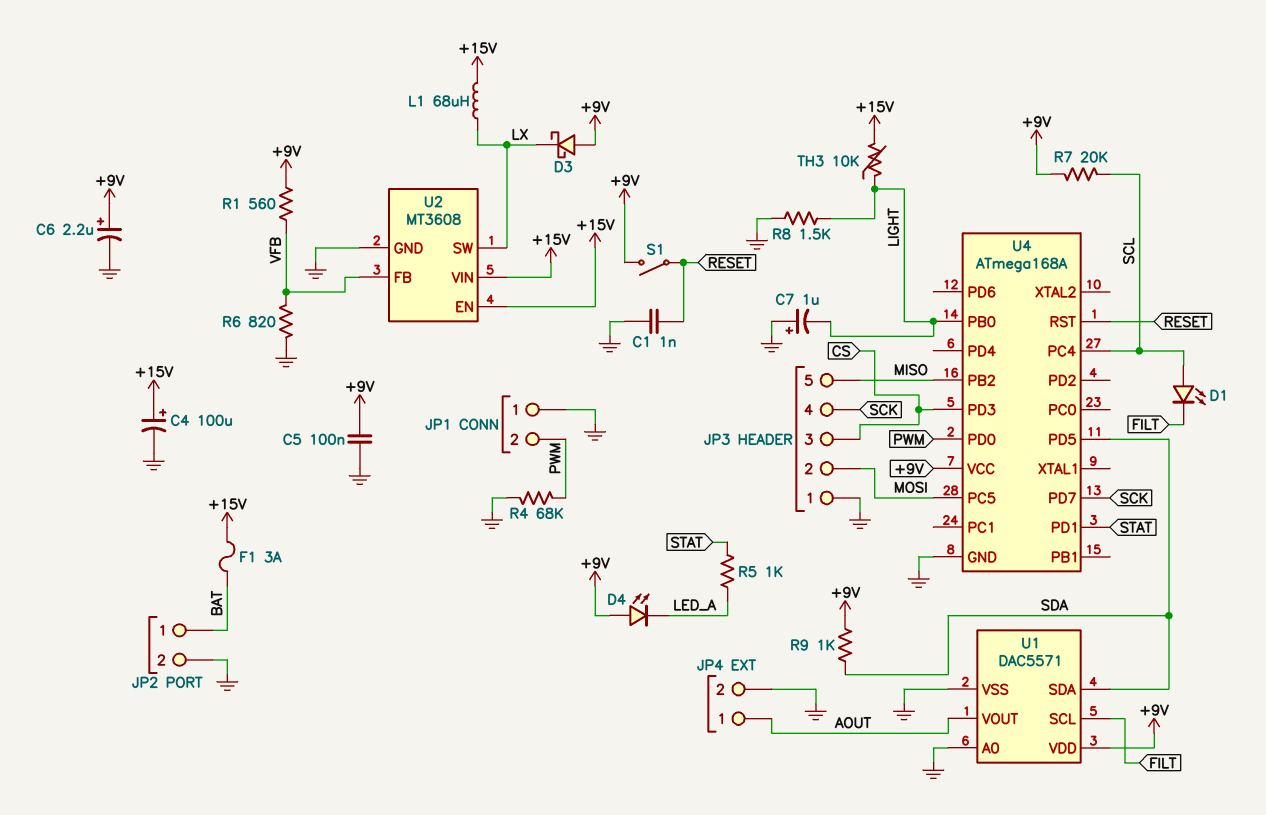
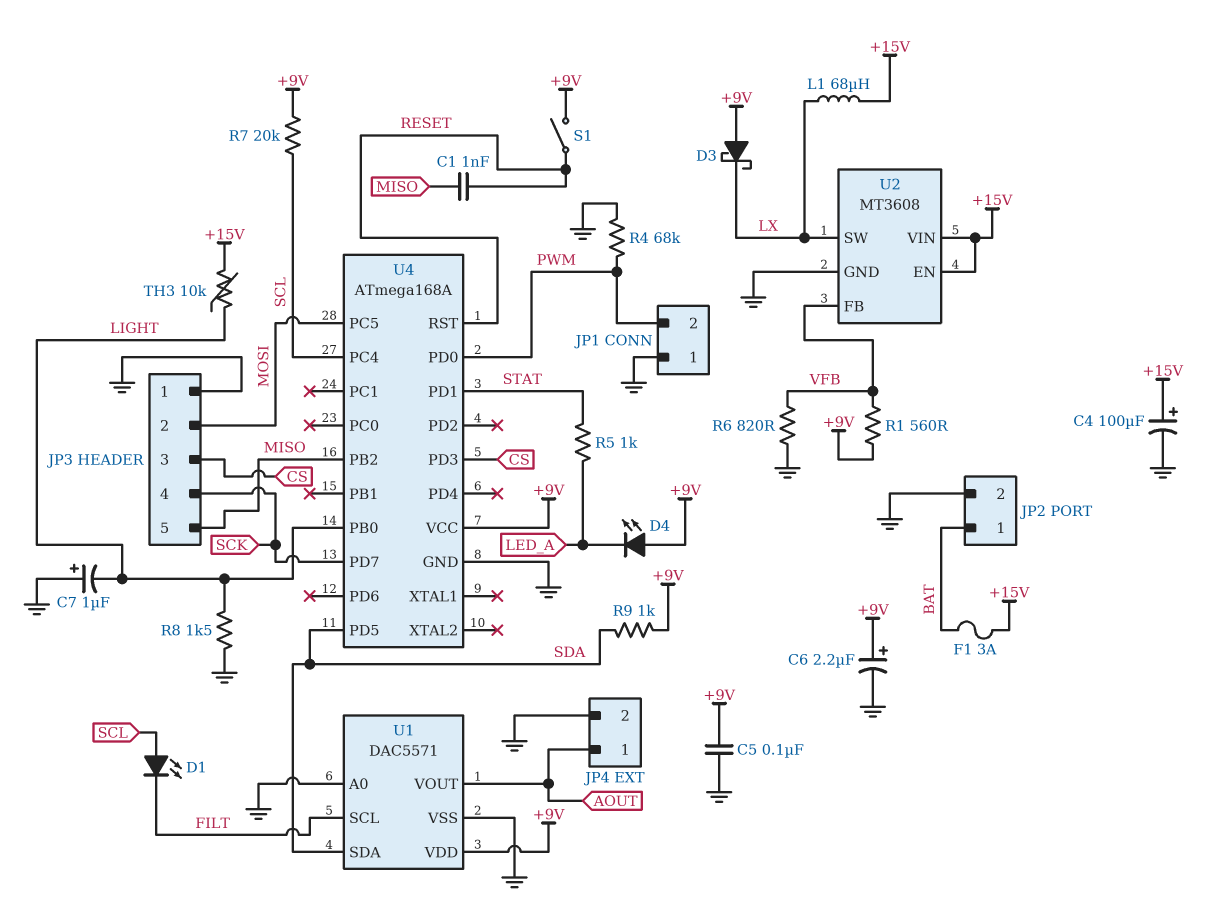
C1: 1nF (GND, RESET) -> 1nF (MISO, RESET)

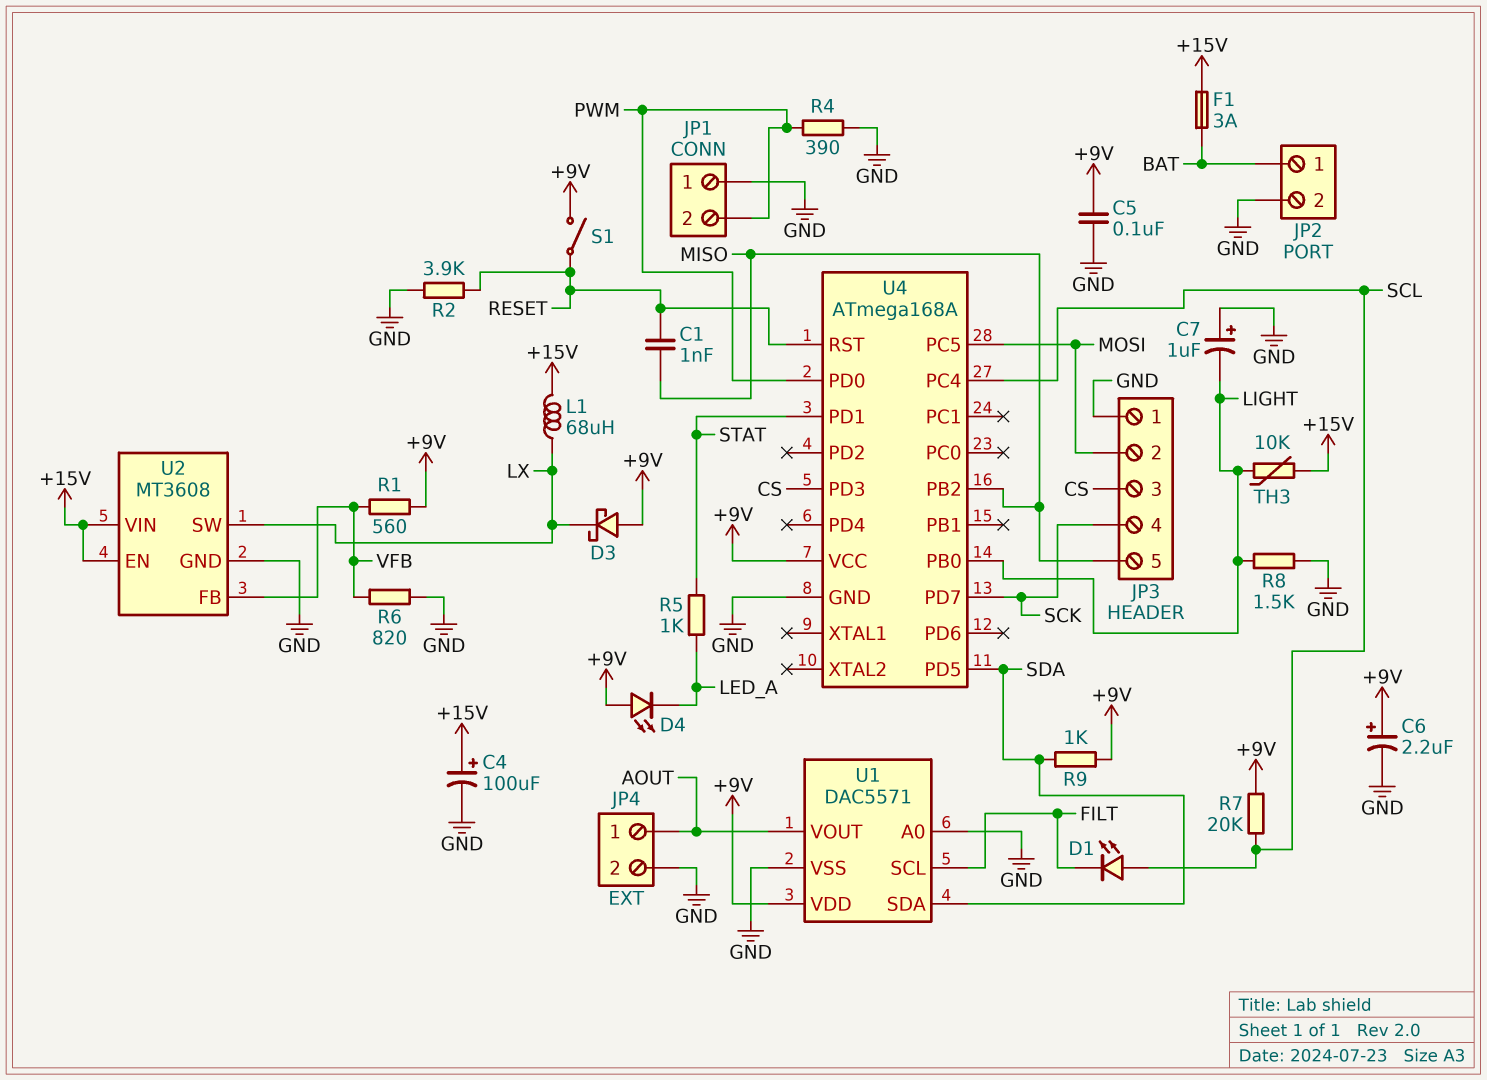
R2: none -> 3.9k (GND, RESET)
R4: 68k (GND, PWM) -> 390 (GND, PWM)

